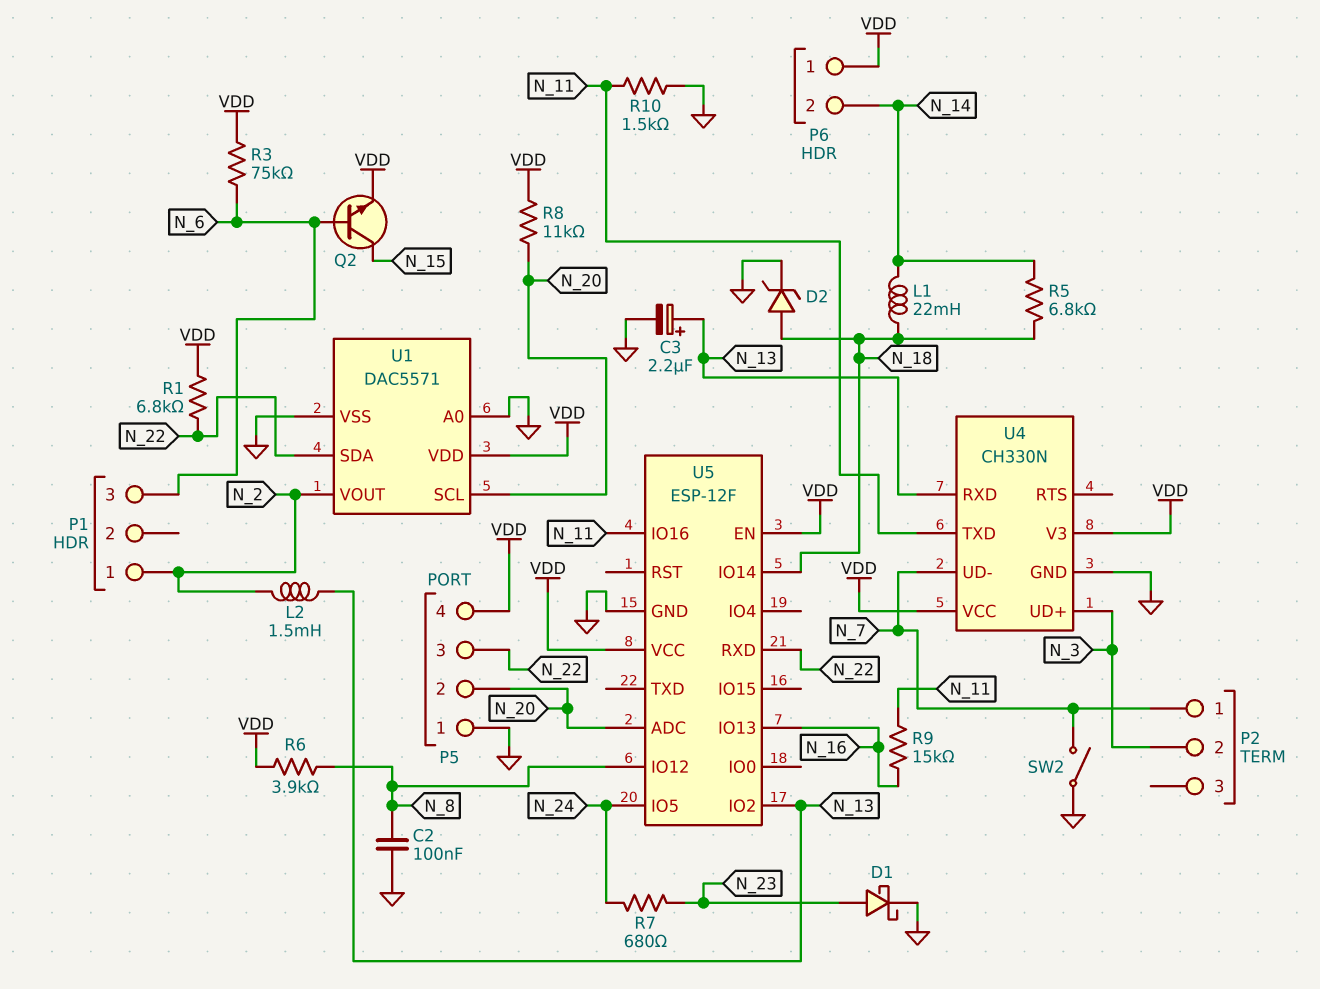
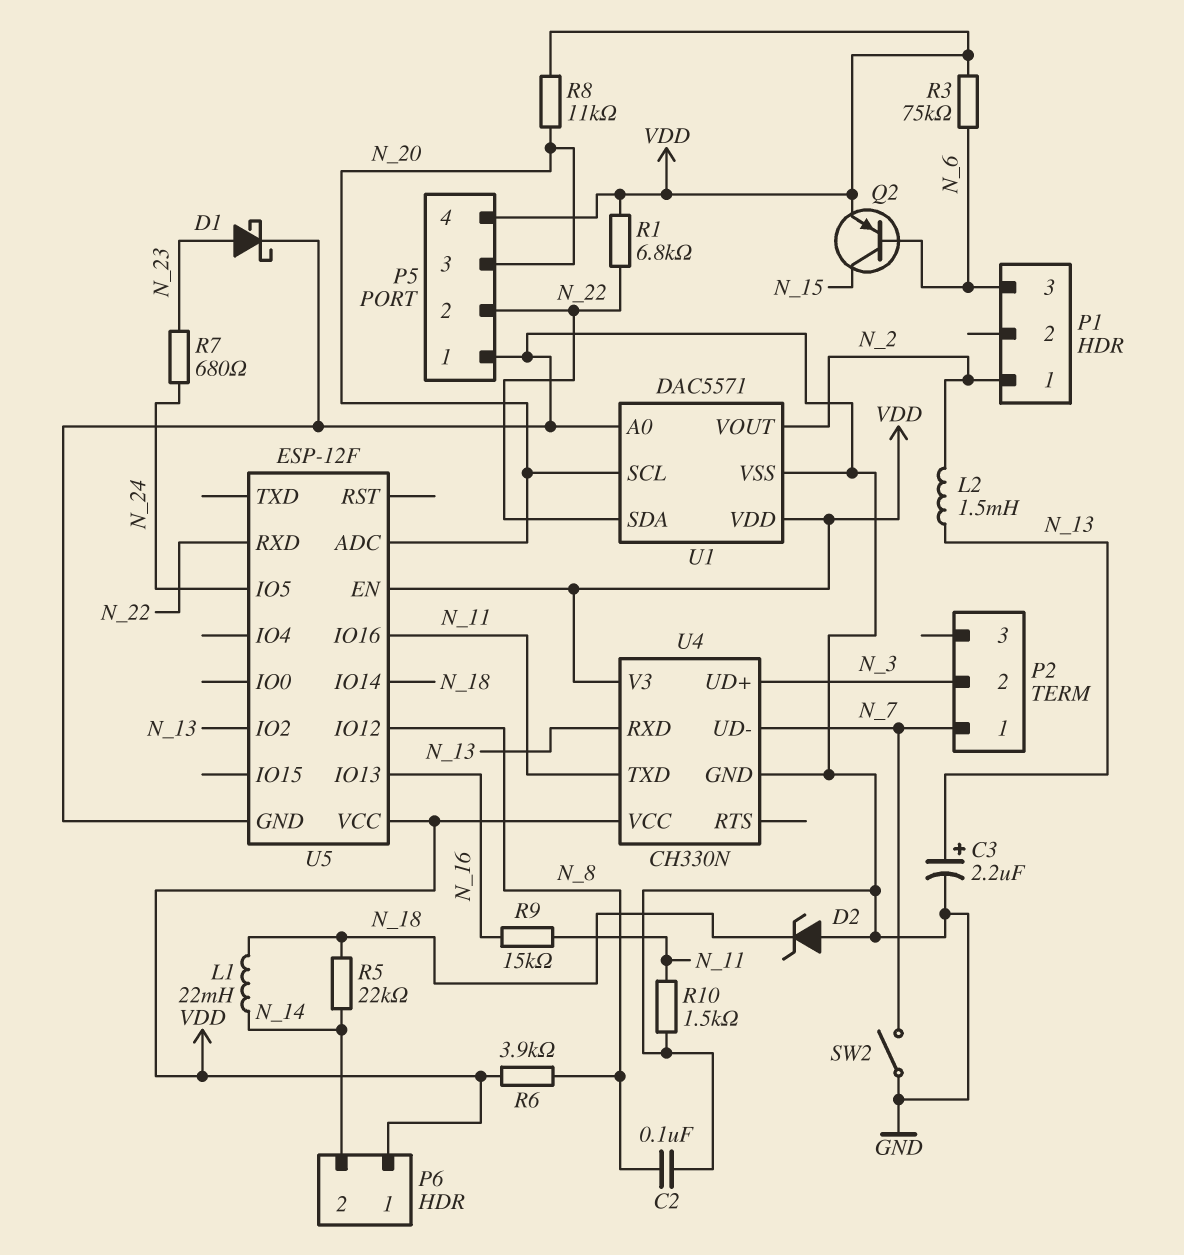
D2: zener (A N_18, K GND) -> zener (A GND, K N_18)
P5 pin 2: N_20 -> N_22
P5 pin 3: N_22 -> N_20
Q2: NPN (B N_6, C N_15, E VDD) -> PNP (B N_6, C N_15, E VDD)
R5: 6.8k (N_14, N_18) -> 22k (N_14, N_18)

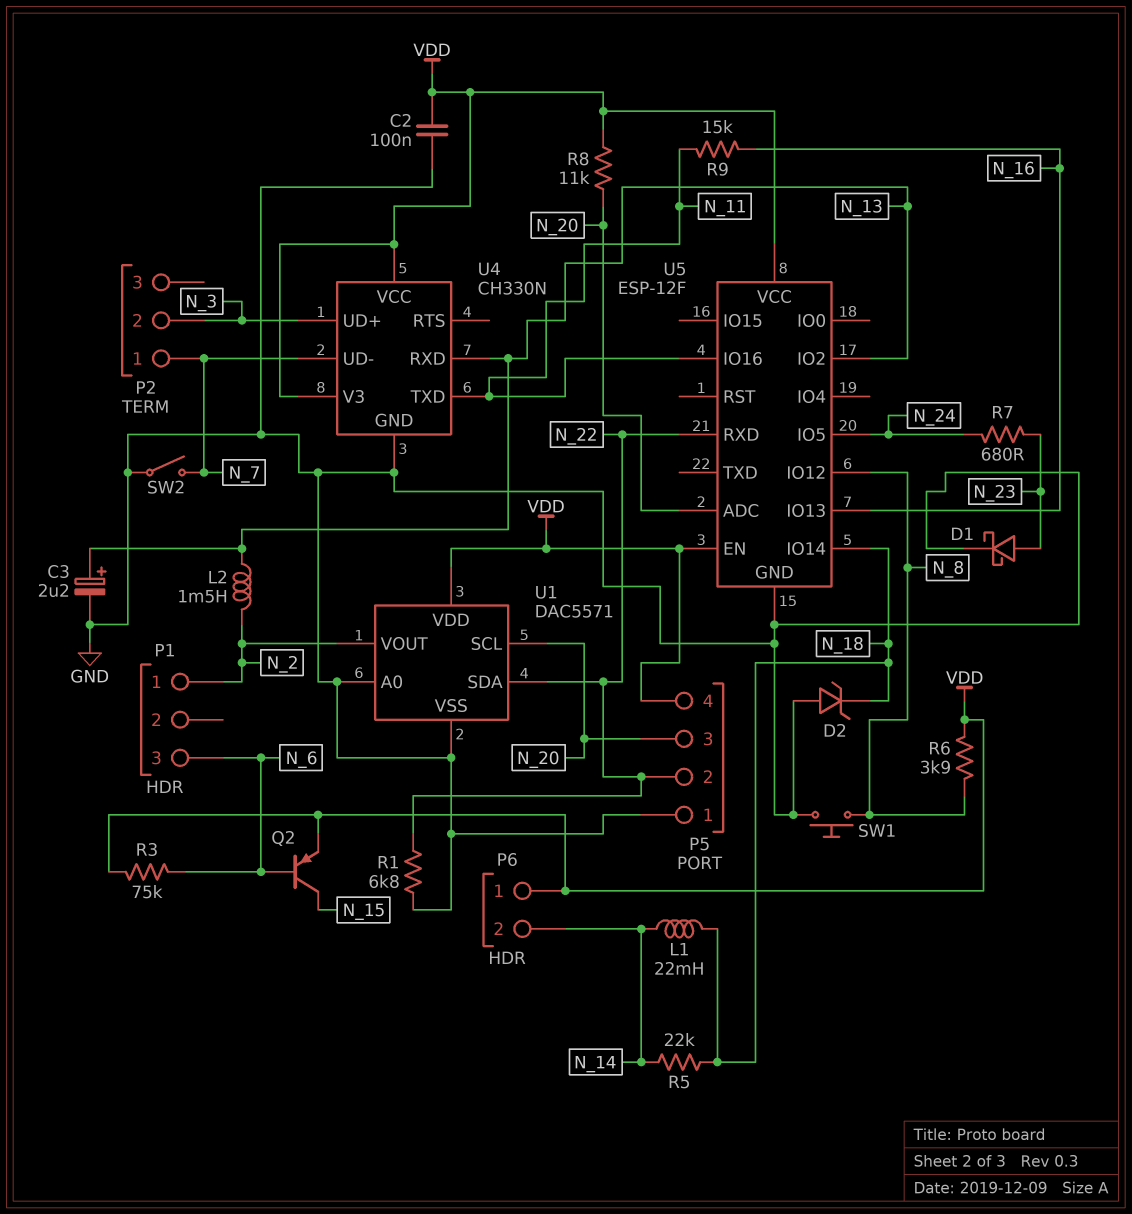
C2: 100nF (GND, N_8) -> 100nF (GND, VDD)
R1: 6.8k (N_22, VDD) -> 6.8k (GND, N_22)
R10: 1.5k (GND, N_11) -> none
SW1: none -> button (GND, N_8)

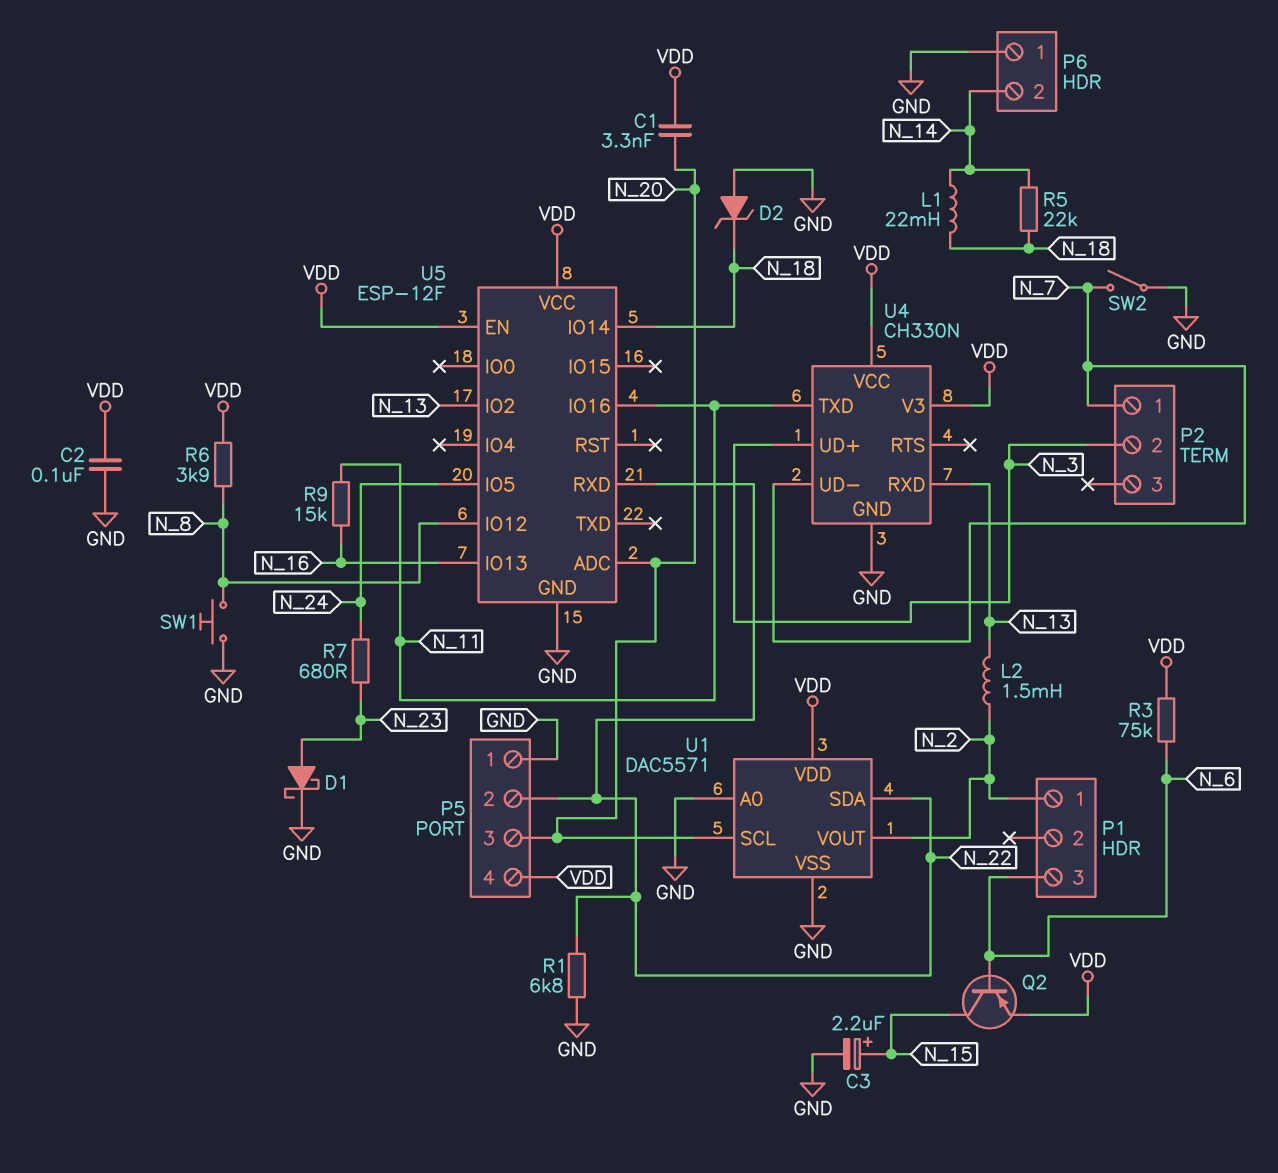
C1: none -> 3.3nF (N_20, VDD)
C3: 2.2uF (plus N_13, minus GND) -> 2.2uF (plus N_15, minus GND)
P6 pin 1: VDD -> GND
R8: 11k (N_20, VDD) -> none

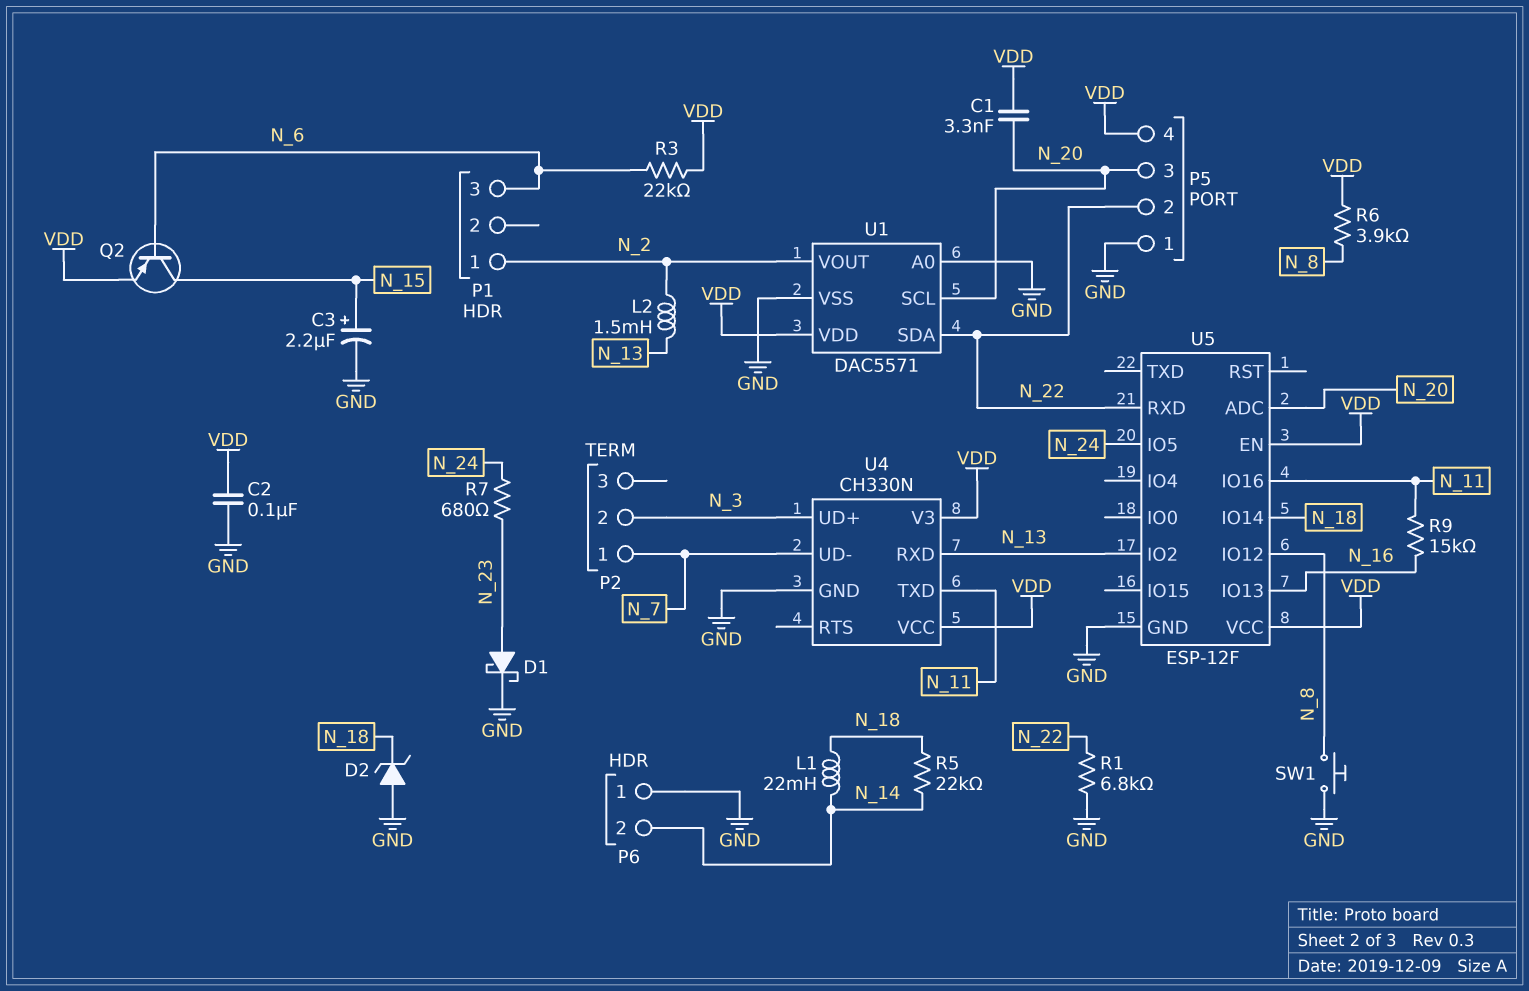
R3: 75k (N_6, VDD) -> 22k (N_6, VDD)
SW2: switch (GND, N_7) -> none

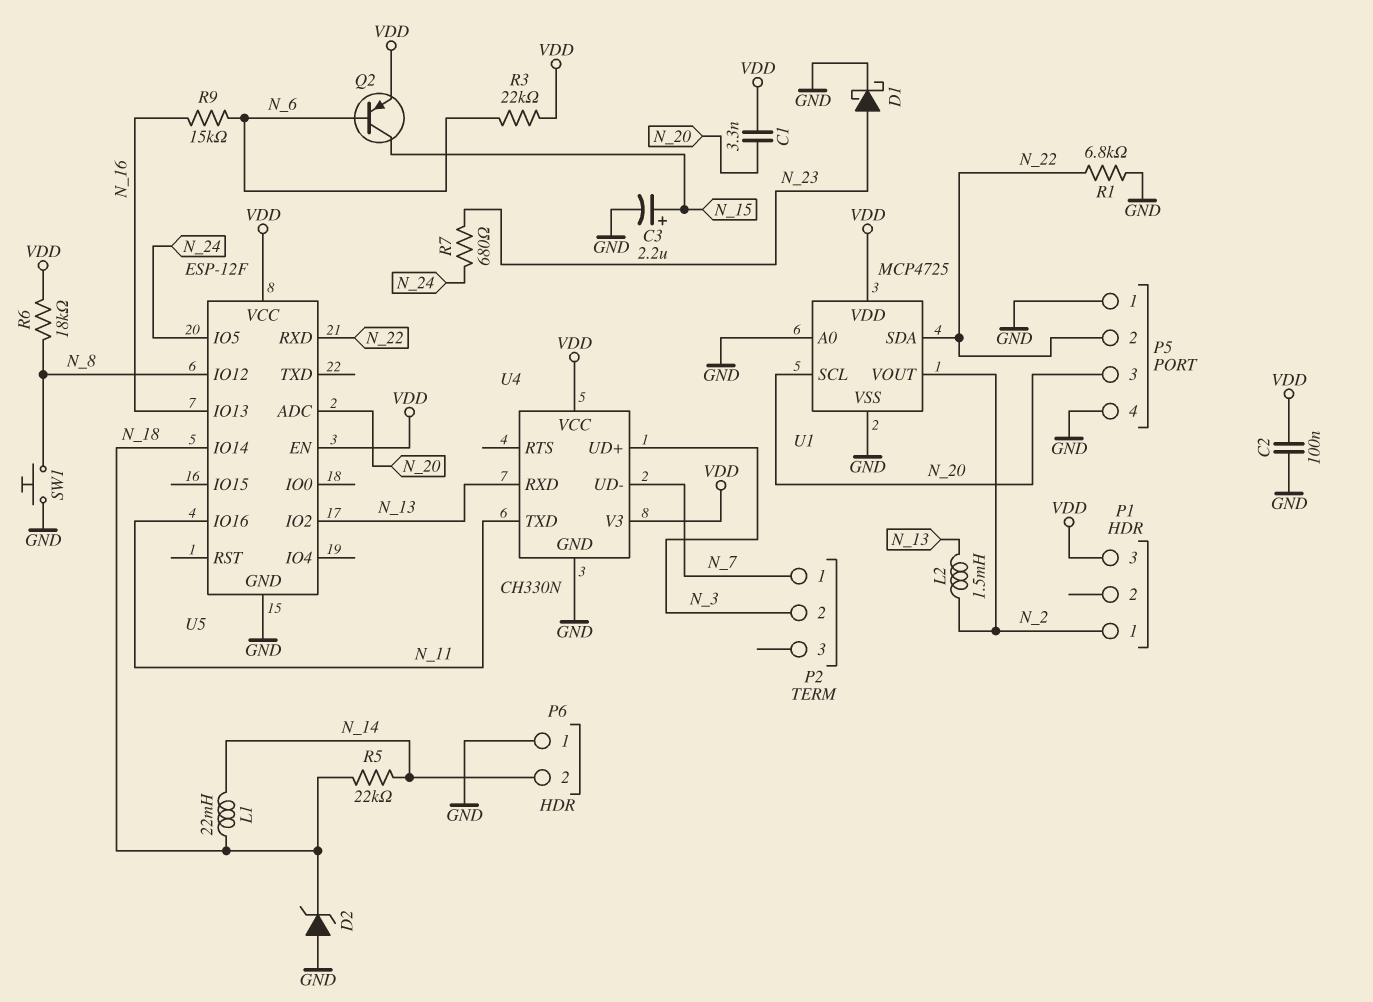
P1 pin 3: N_6 -> VDD
P5 pin 4: VDD -> GND
R6: 3.9k (N_8, VDD) -> 18k (N_8, VDD)
R9: 15k (N_11, N_16) -> 15k (N_6, N_16)
U1: DAC5571 -> MCP4725

